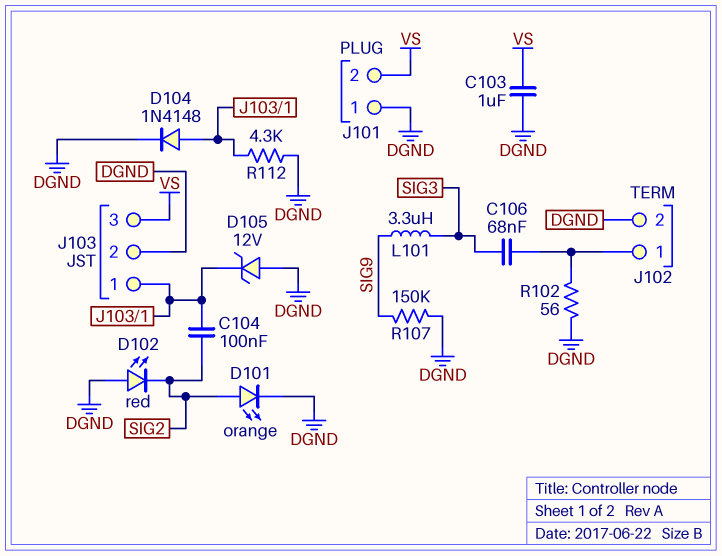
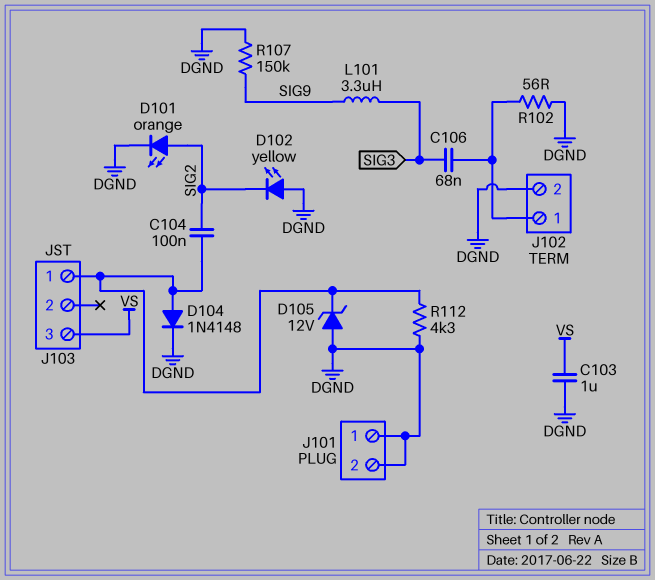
D102: LED red (A DGND, K SIG2) -> LED yellow (A DGND, K SIG2)
J101 pin 2: VS -> DGND
J103 pin 2: DGND -> none

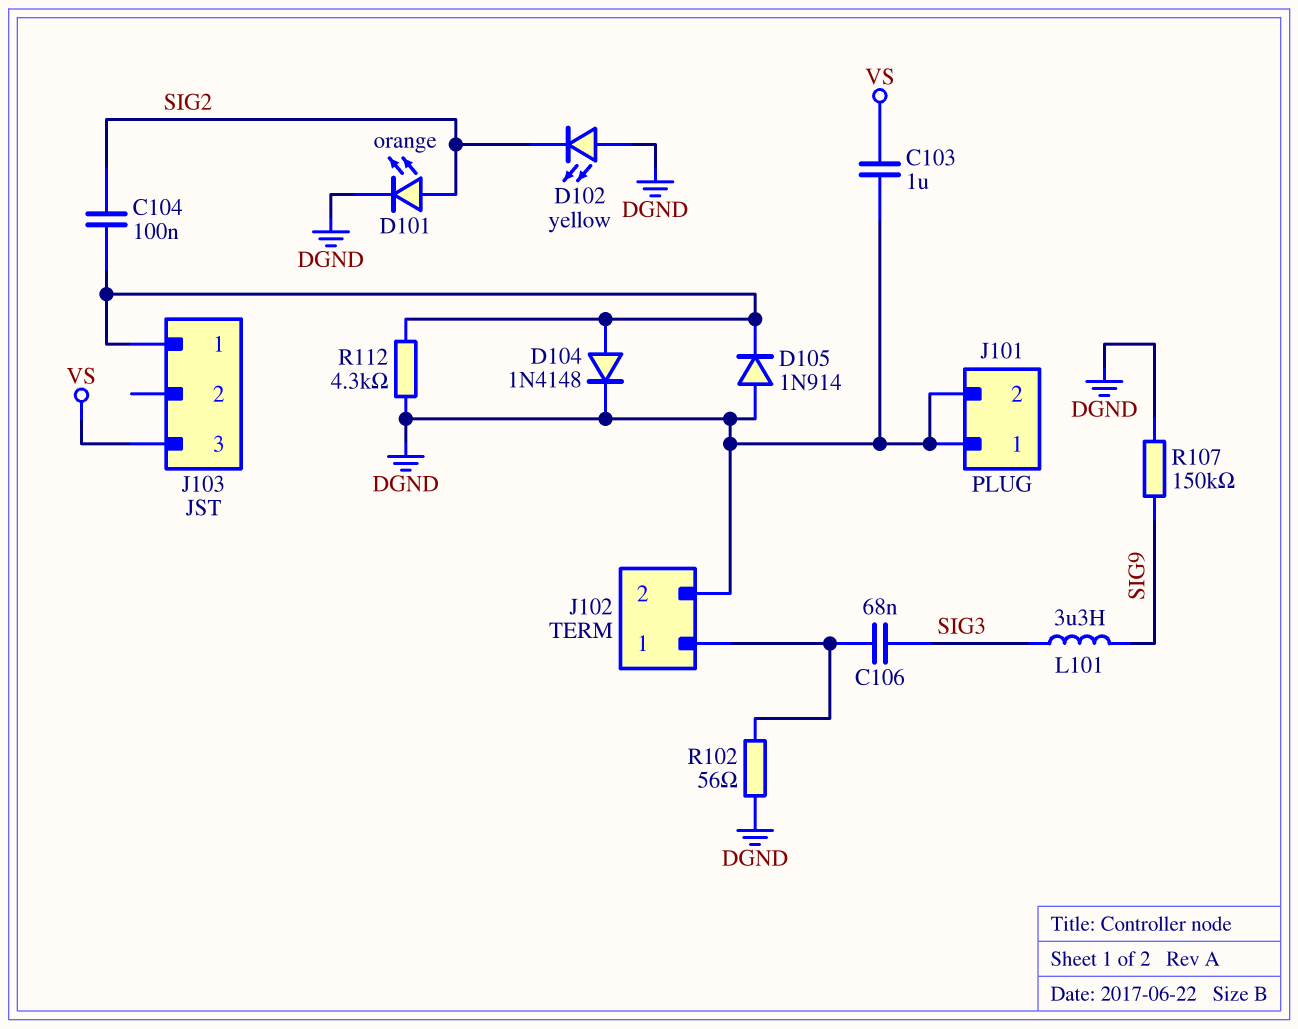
D105: zener 12V (A DGND, K J103/1) -> diode 1N914 (A DGND, K J103/1)

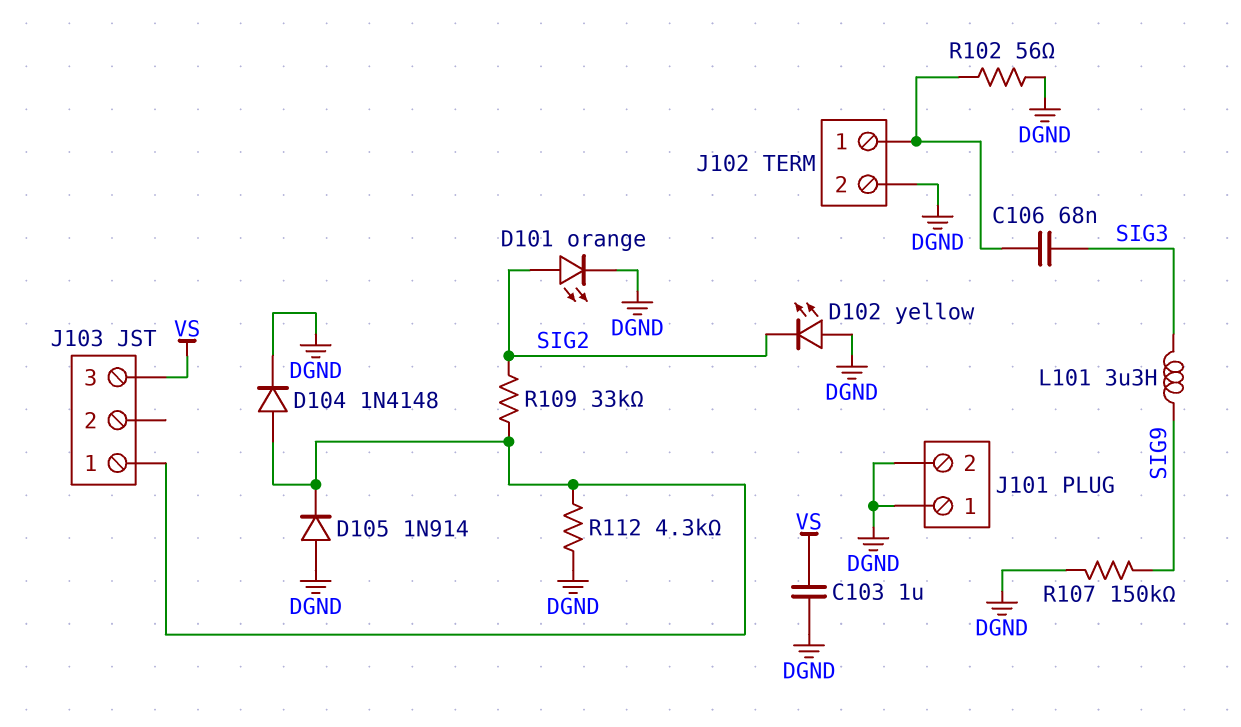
C104: 100nF (J103/1, SIG2) -> none
R109: none -> 33k (J103/1, SIG2)

